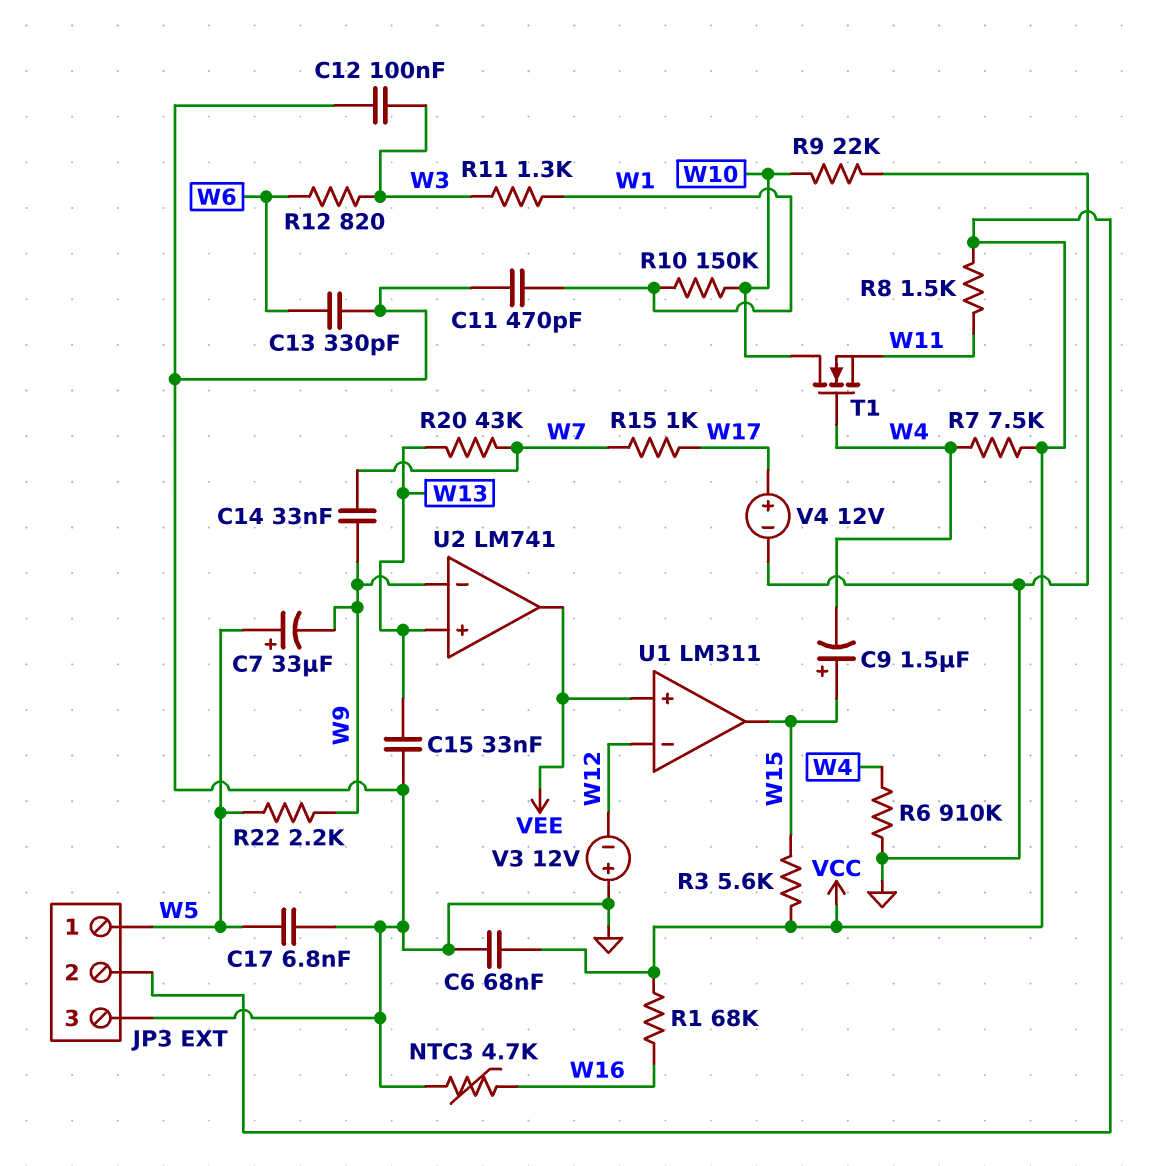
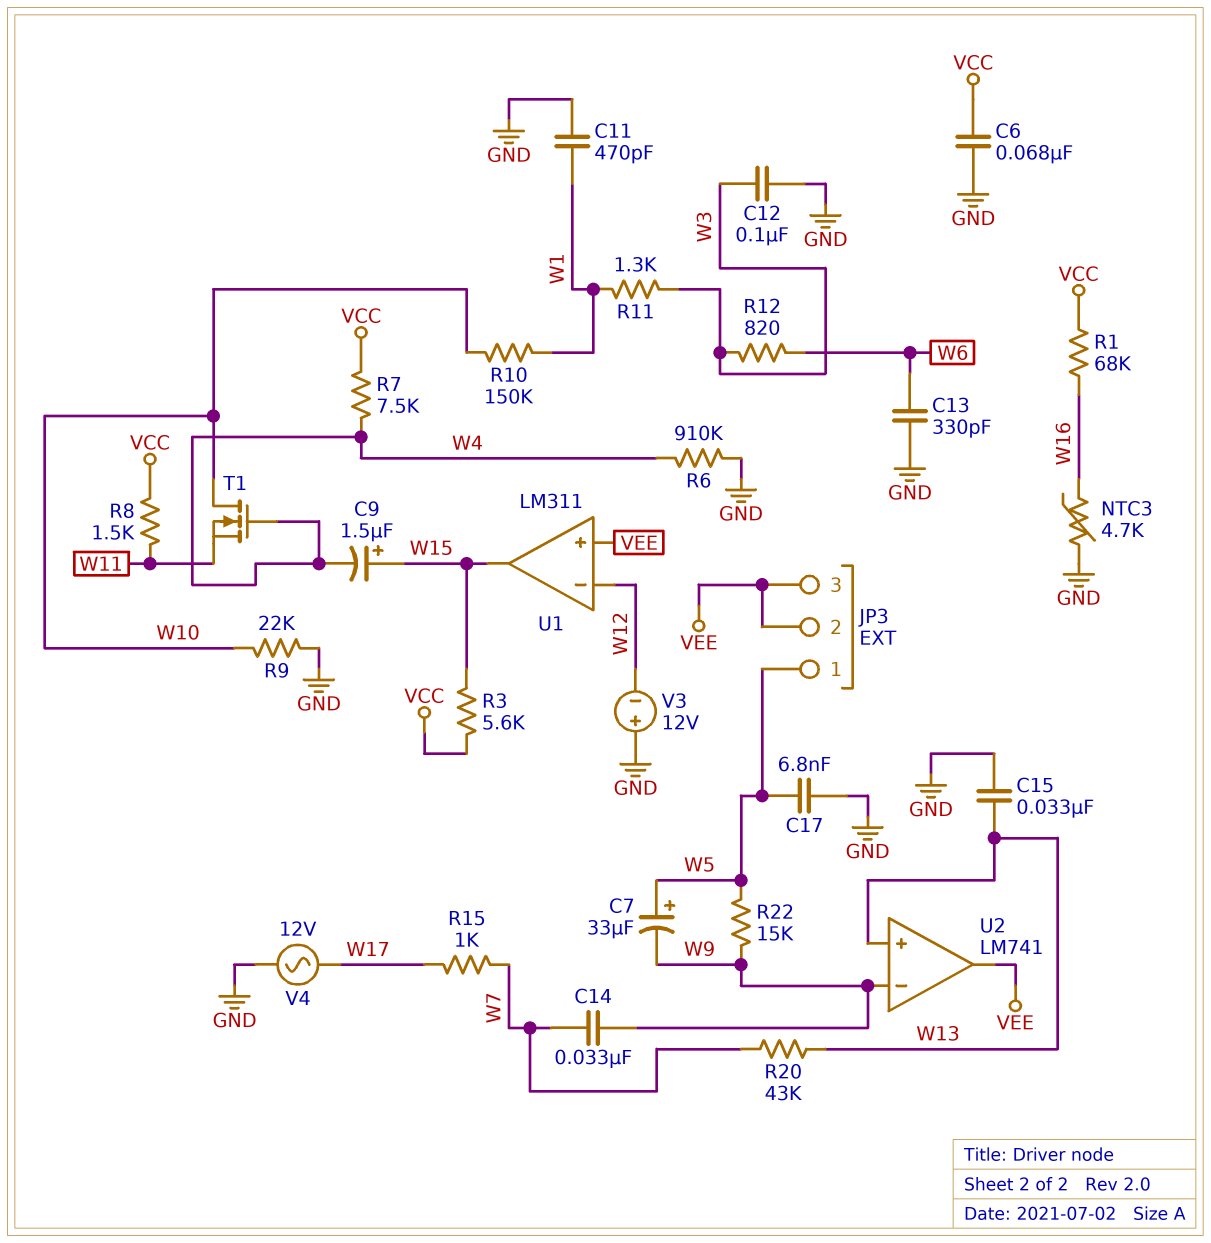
JP3 pin 2: VCC -> VEE
JP3 pin 3: GND -> VEE
R22: 2.2k (W5, W9) -> 15k (W5, W9)
V4: 12V (plus W17, minus GND) -> AC 12V (GND, W17)

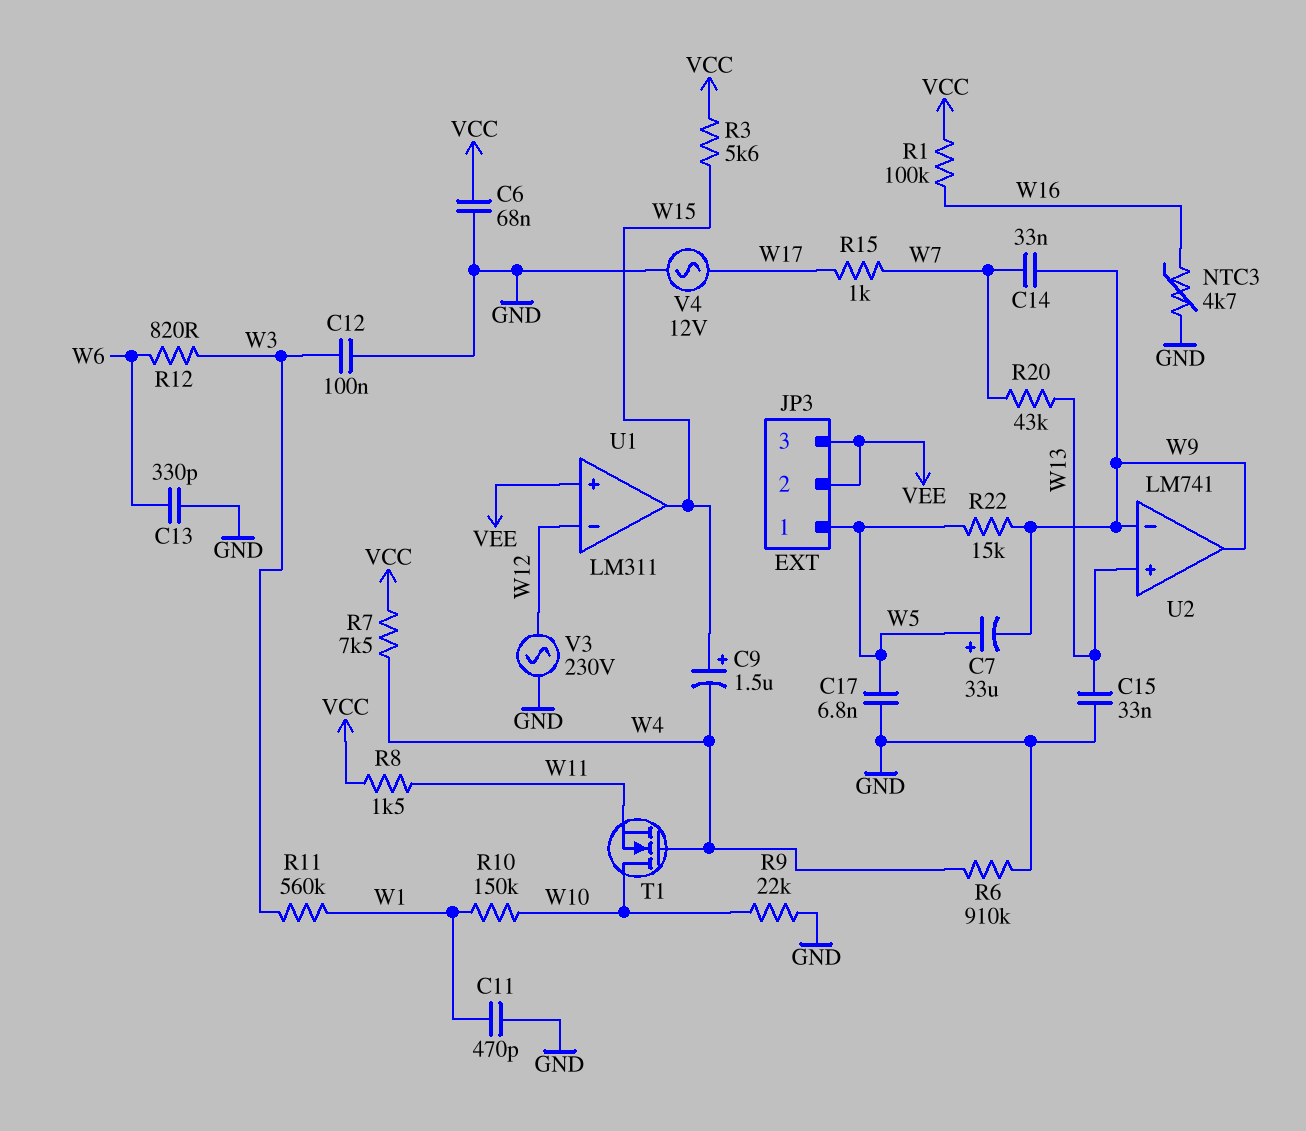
R1: 68k (VCC, W16) -> 100k (VCC, W16)
R11: 1.3k (W1, W3) -> 560k (W1, W3)
U2 pin out: VEE -> W9
V3: 12V (plus GND, minus W12) -> AC 230V (GND, W12)

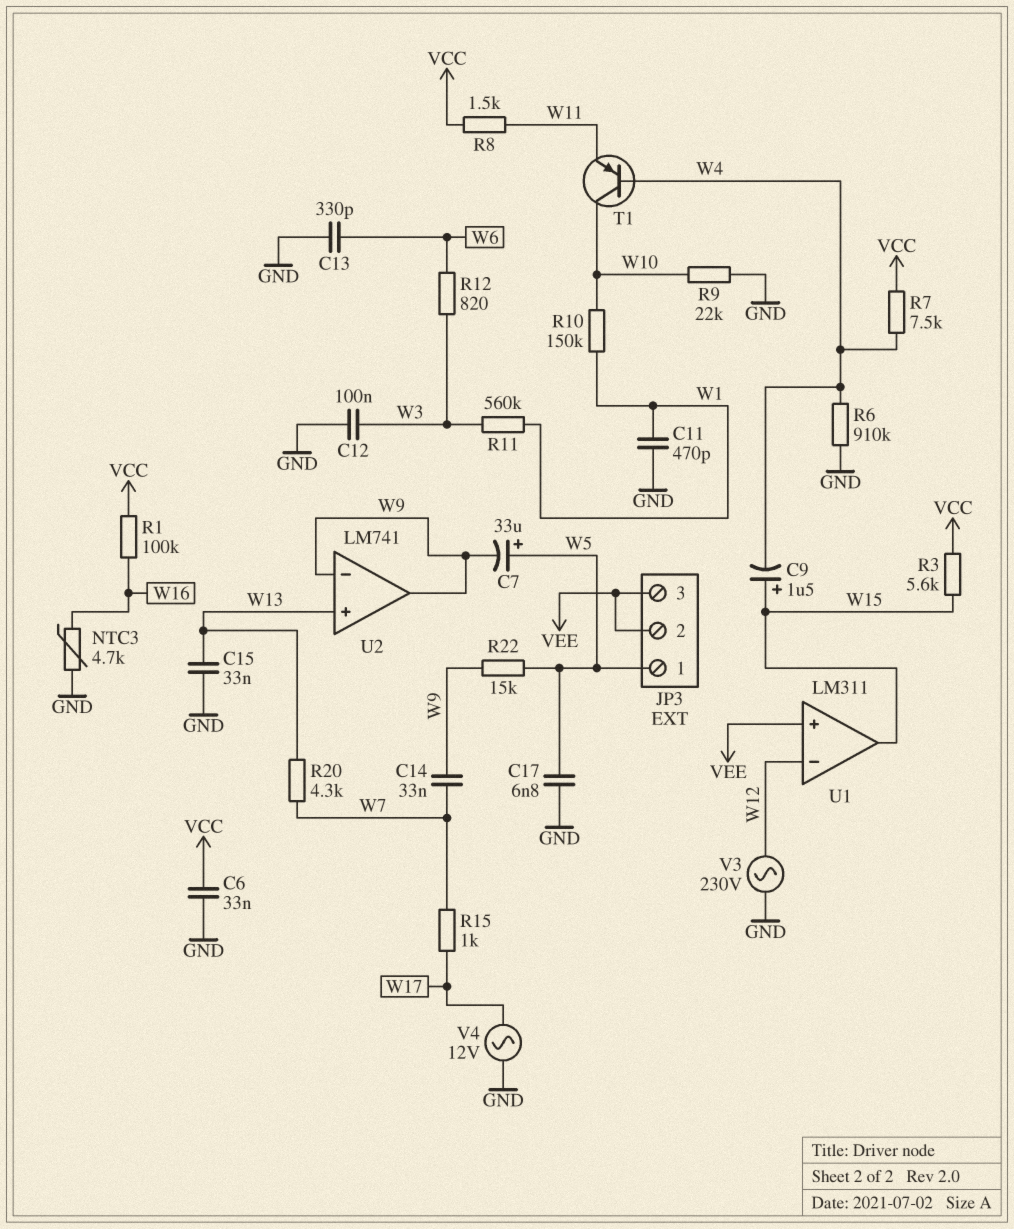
C6: 68nF (GND, VCC) -> 33nF (GND, VCC)
R20: 43k (W7, W13) -> 4.3k (W7, W13)
T1: NMOS (G W4, D W10, S W11) -> PNP (B W4, C W10, E W11)

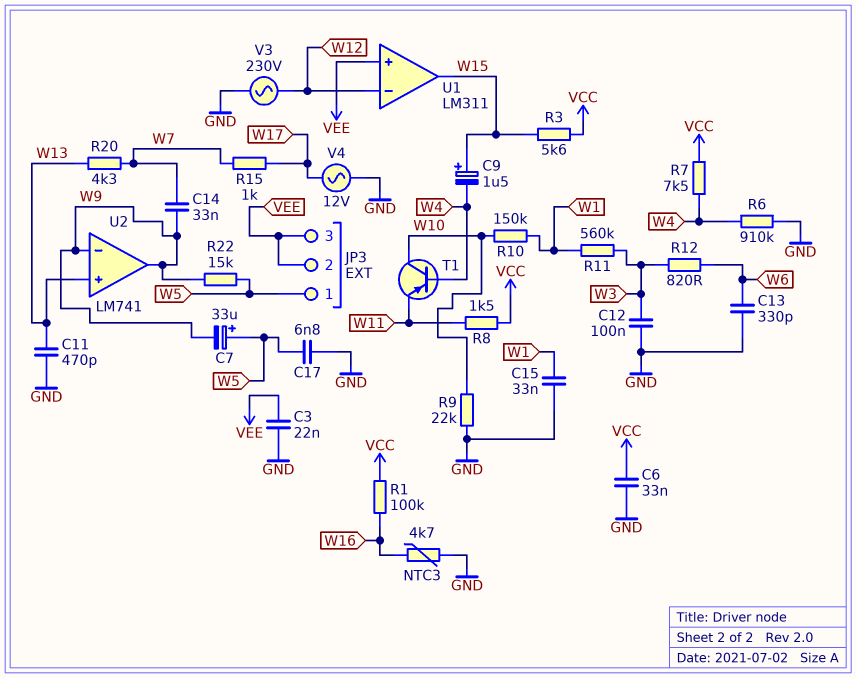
C3: none -> 22nF (GND, VEE)
C11: 470pF (GND, W1) -> 470pF (GND, W13)
C15: 33nF (GND, W13) -> 33nF (GND, W1)

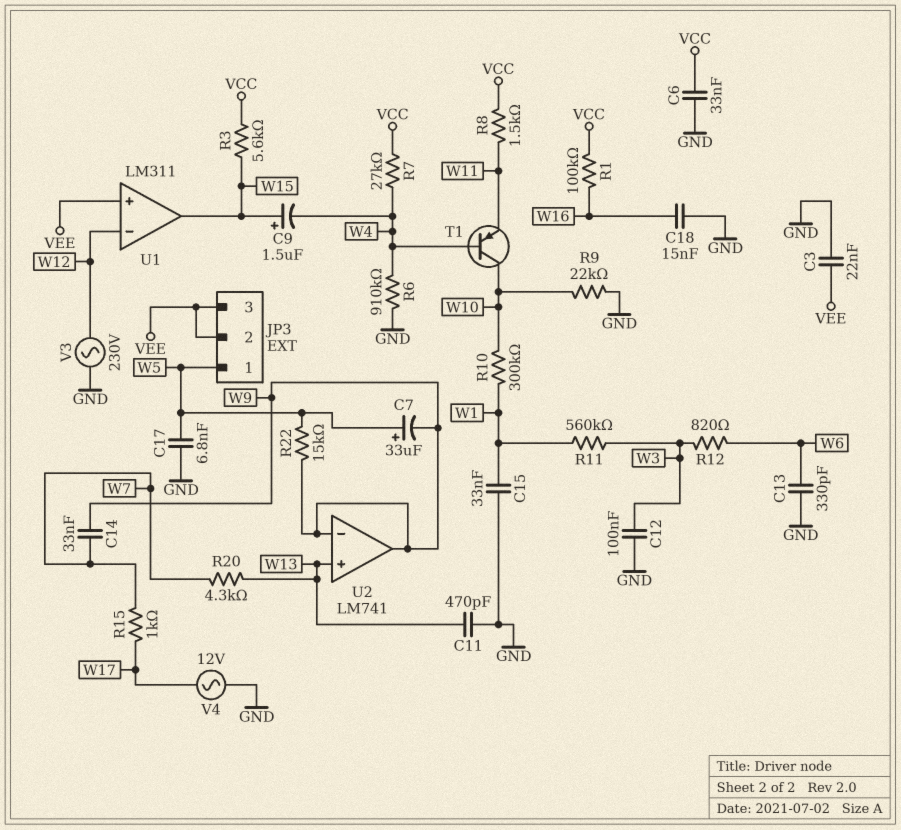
C18: none -> 15nF (GND, W16)
NTC3: 4.7k (GND, W16) -> none
R7: 7.5k (VCC, W4) -> 27k (VCC, W4)
R10: 150k (W1, W10) -> 300k (W1, W10)

